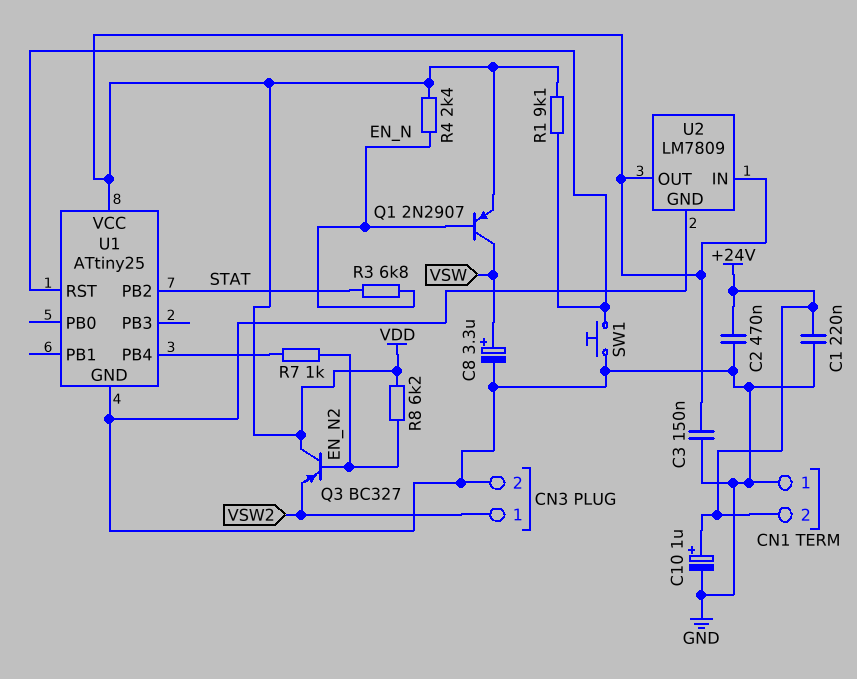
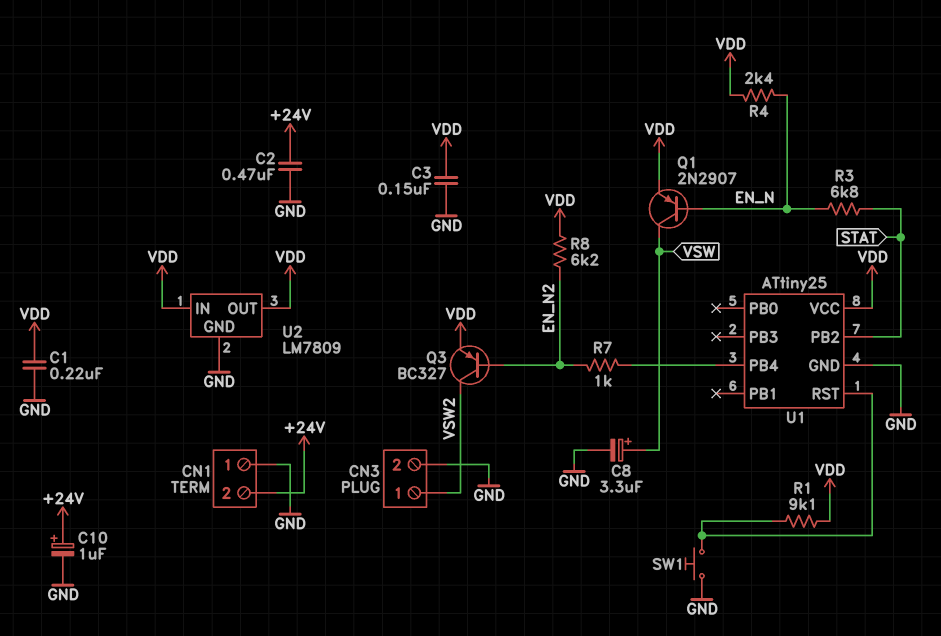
C1: 220nF (+24V, GND) -> 220nF (GND, VDD)
Q3: PNP BC327 (B EN_N2, C VDD, E VSW2) -> PNP BC327 (B EN_N2, C VSW2, E VDD)

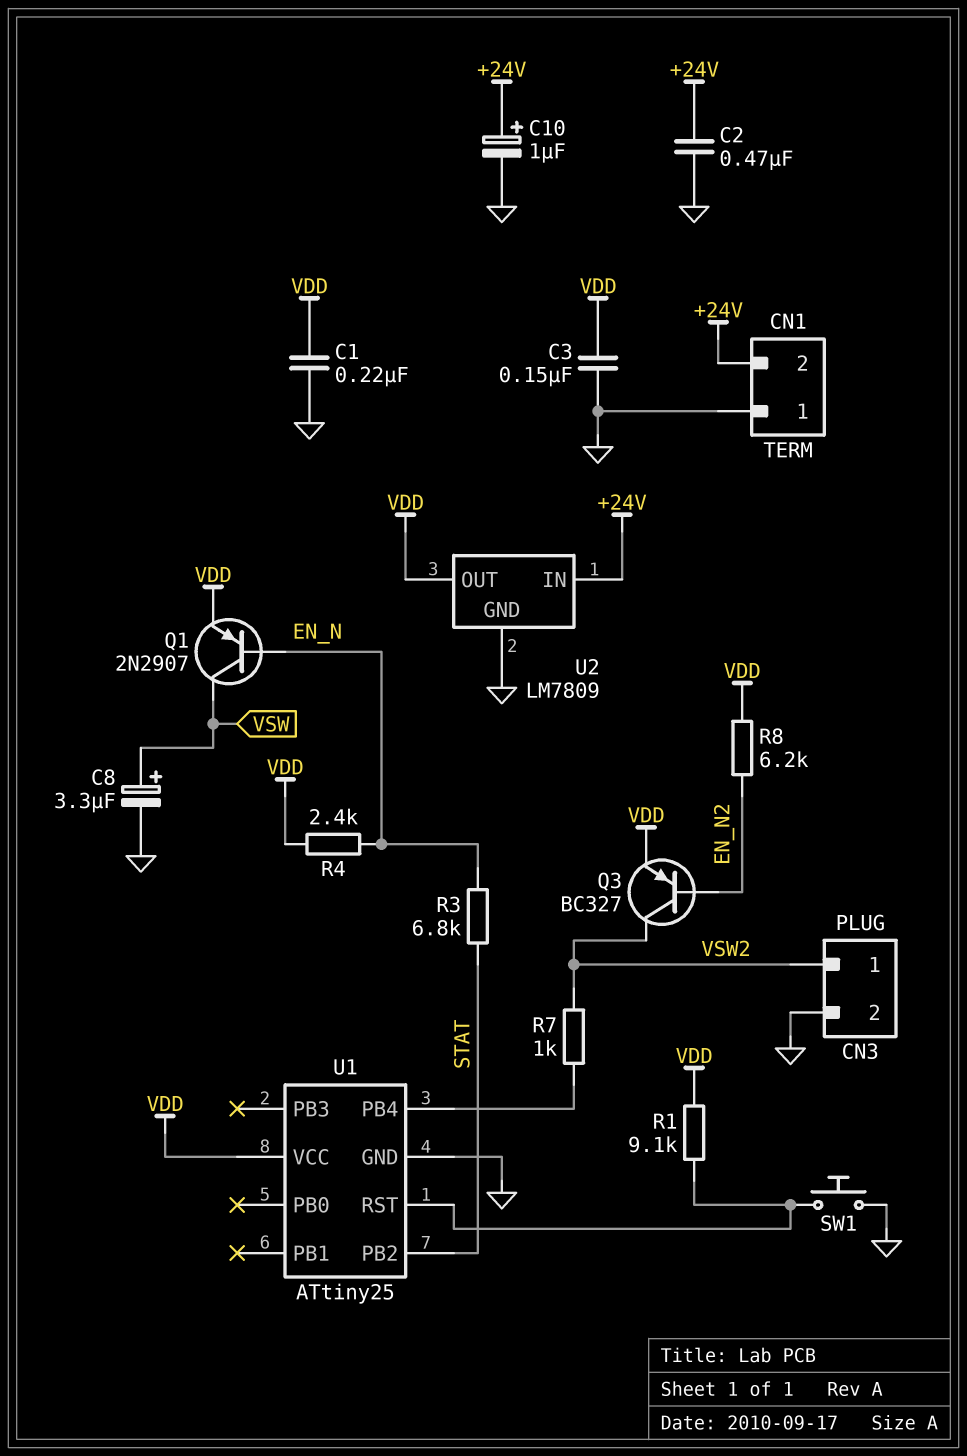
R7: 1k (EN_N2, U1/PB4) -> 1k (U1/PB4, VSW2)
U2 pin IN: VDD -> +24V

